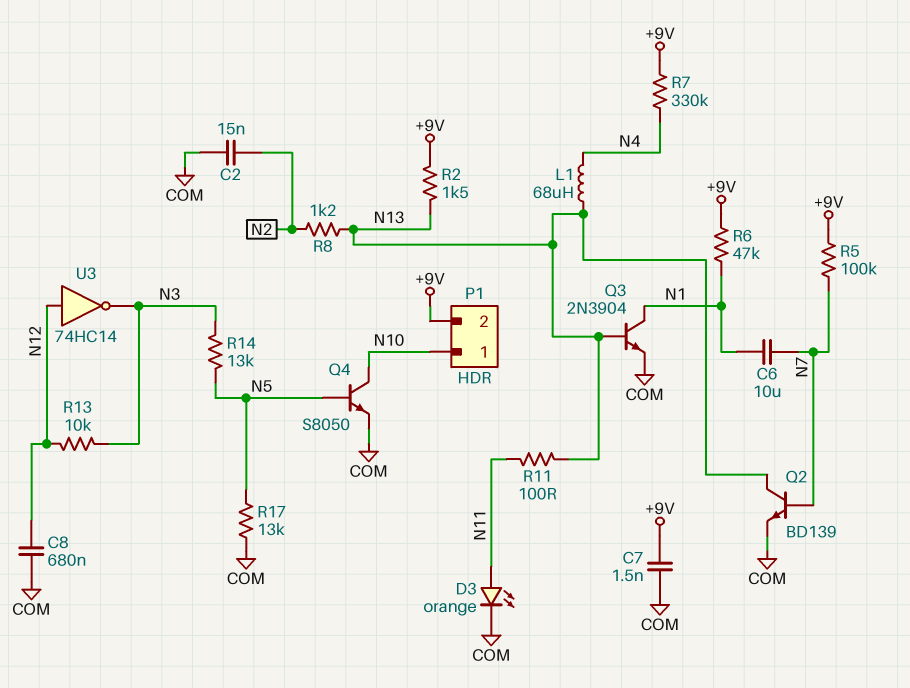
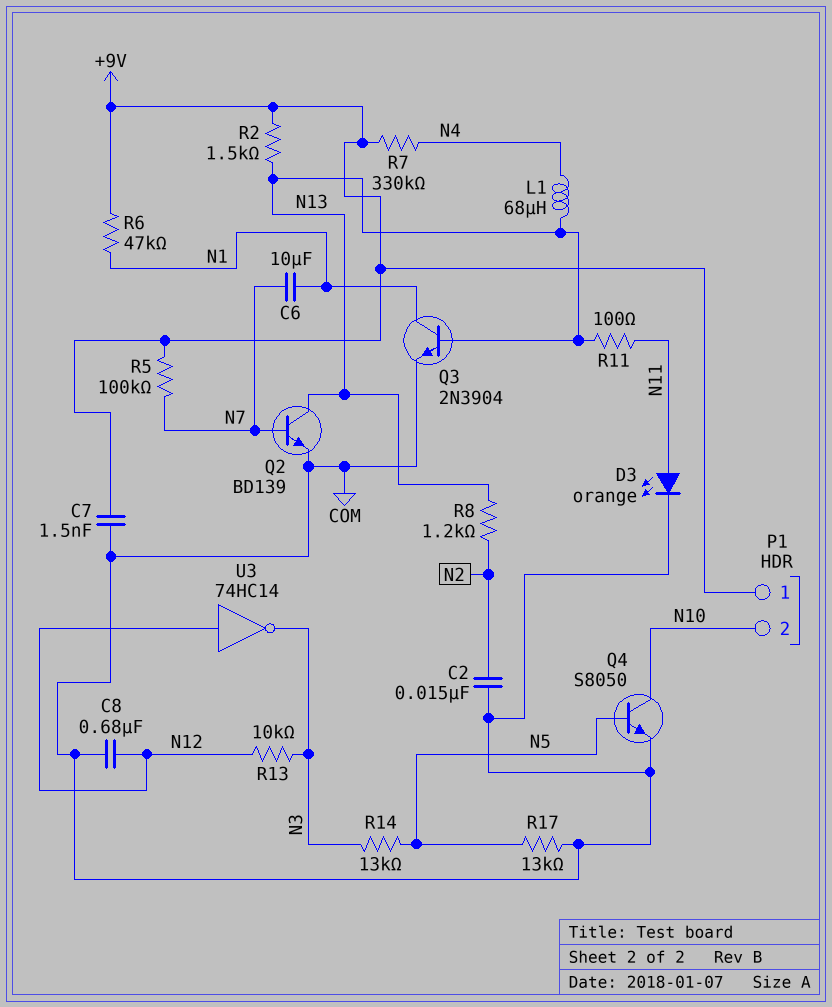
P1 pin 1: N10 -> +9V
P1 pin 2: +9V -> N10

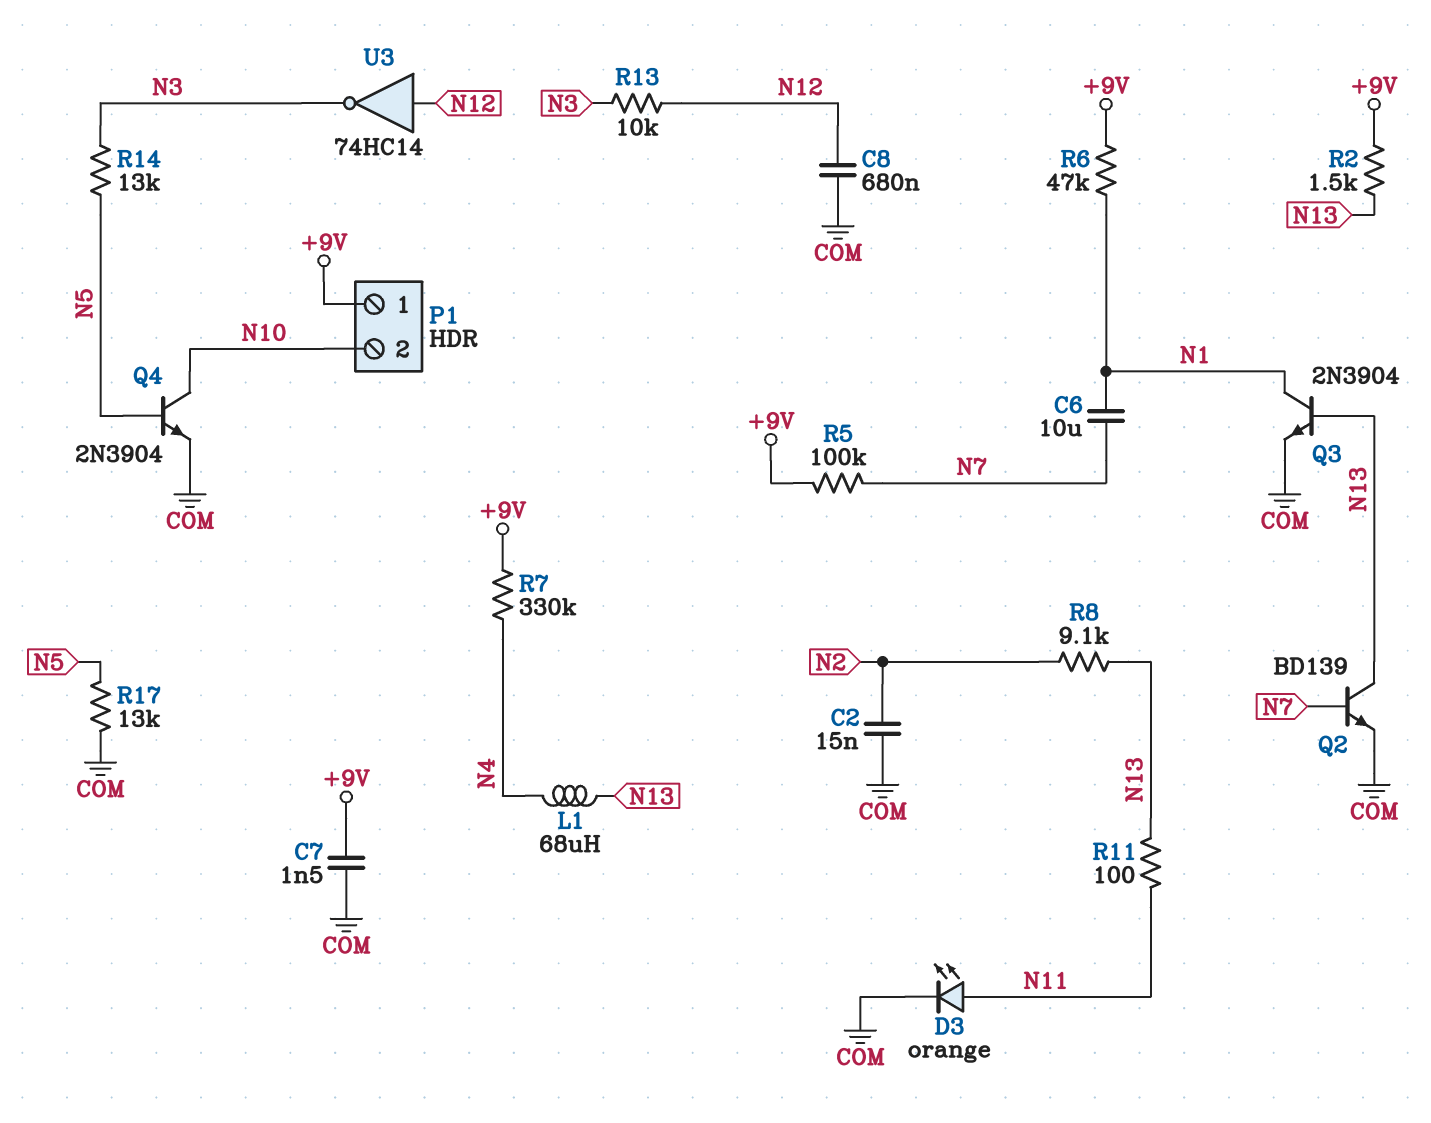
Q4: NPN S8050 (B N5, C N10, E COM) -> NPN 2N3904 (B N5, C N10, E COM)
R8: 1.2k (N2, N13) -> 9.1k (N2, N13)

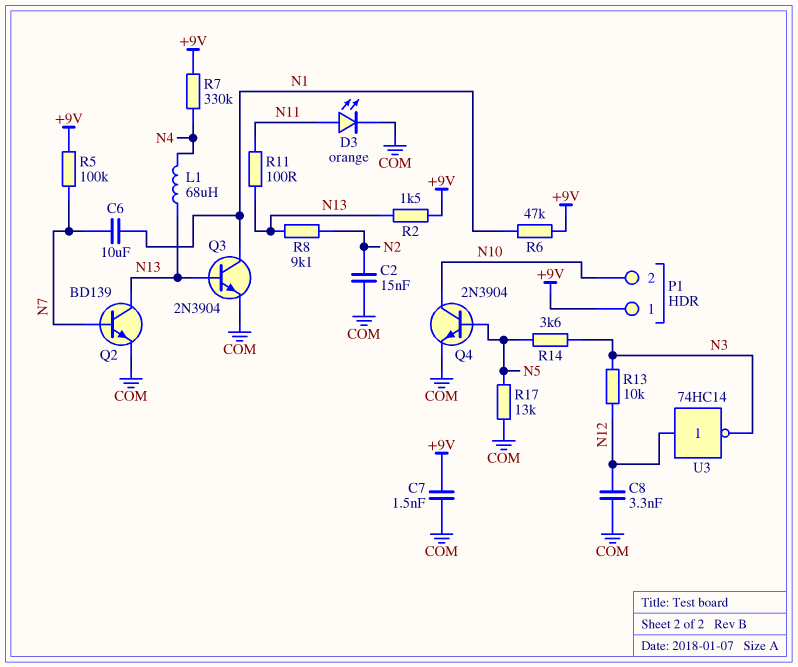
C8: 680nF (COM, N12) -> 3.3nF (COM, N12)
R14: 13k (N3, N5) -> 3.6k (N3, N5)

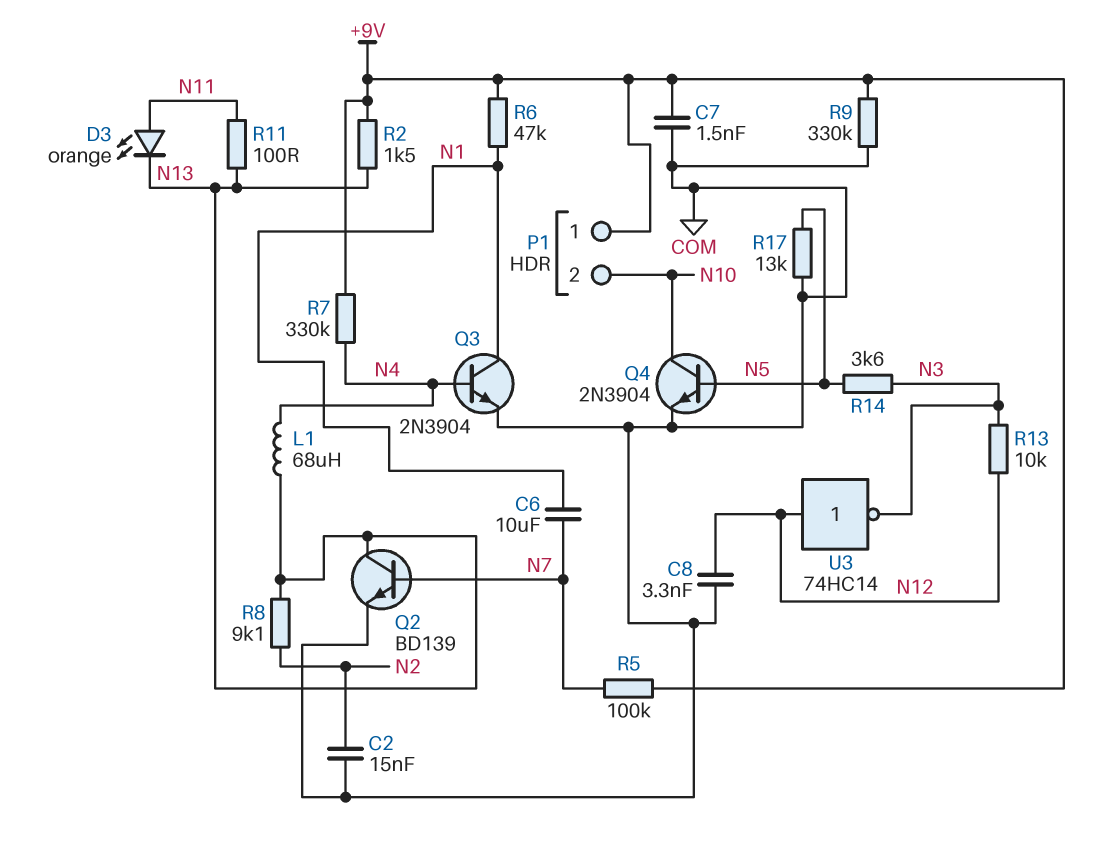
D3: LED orange (A N11, K COM) -> LED orange (A N11, K N13)
Q3: NPN 2N3904 (B N13, C N1, E COM) -> NPN 2N3904 (B N4, C N1, E COM)
R9: none -> 330k (+9V, COM)

